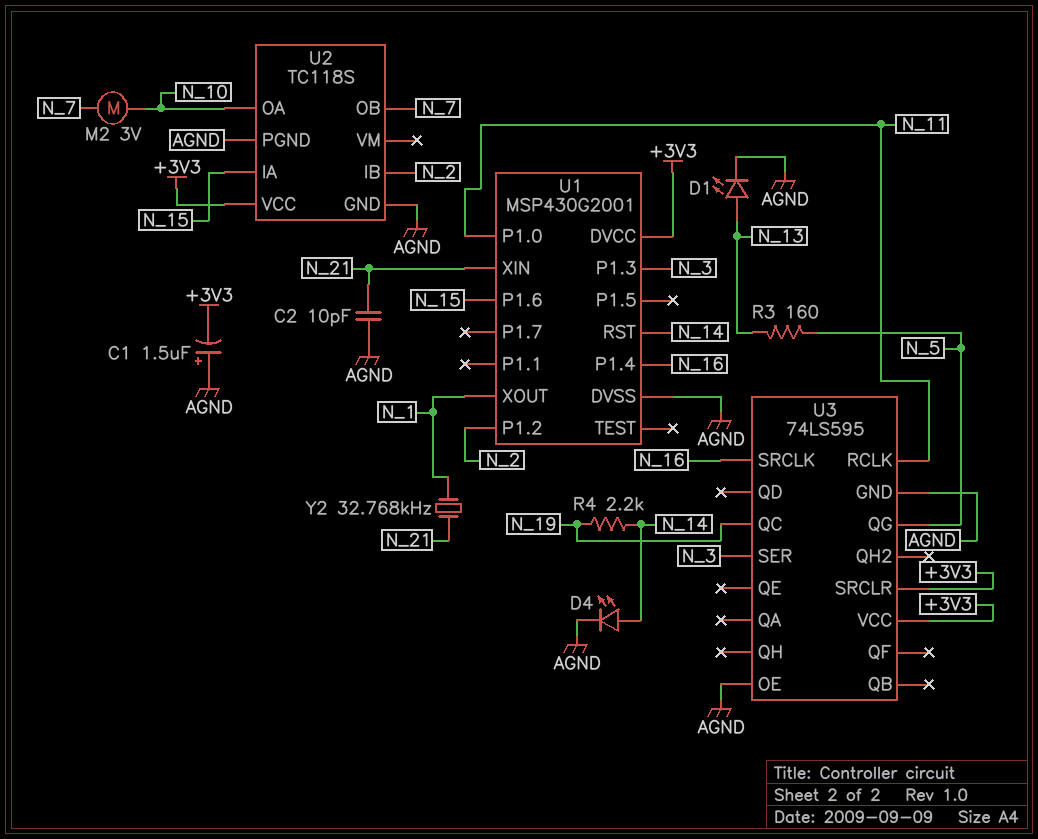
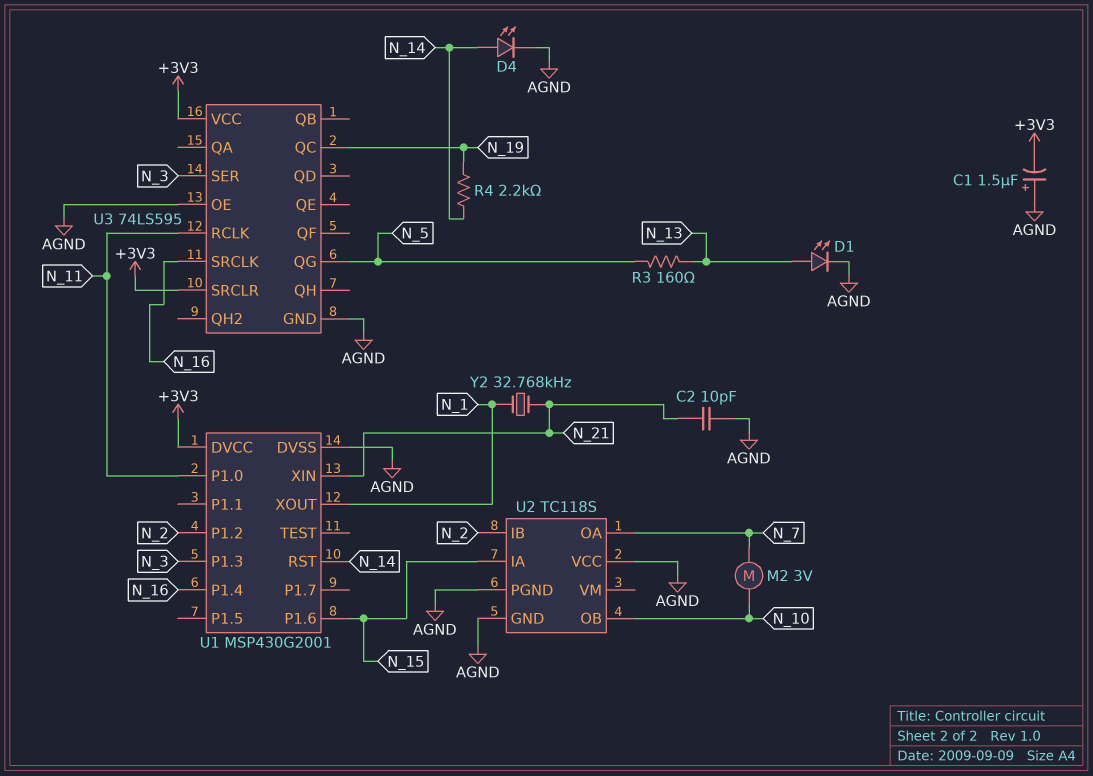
U2 pin OA: N_10 -> N_7
U2 pin OB: N_7 -> N_10
U2 pin VCC: +3V3 -> AGND

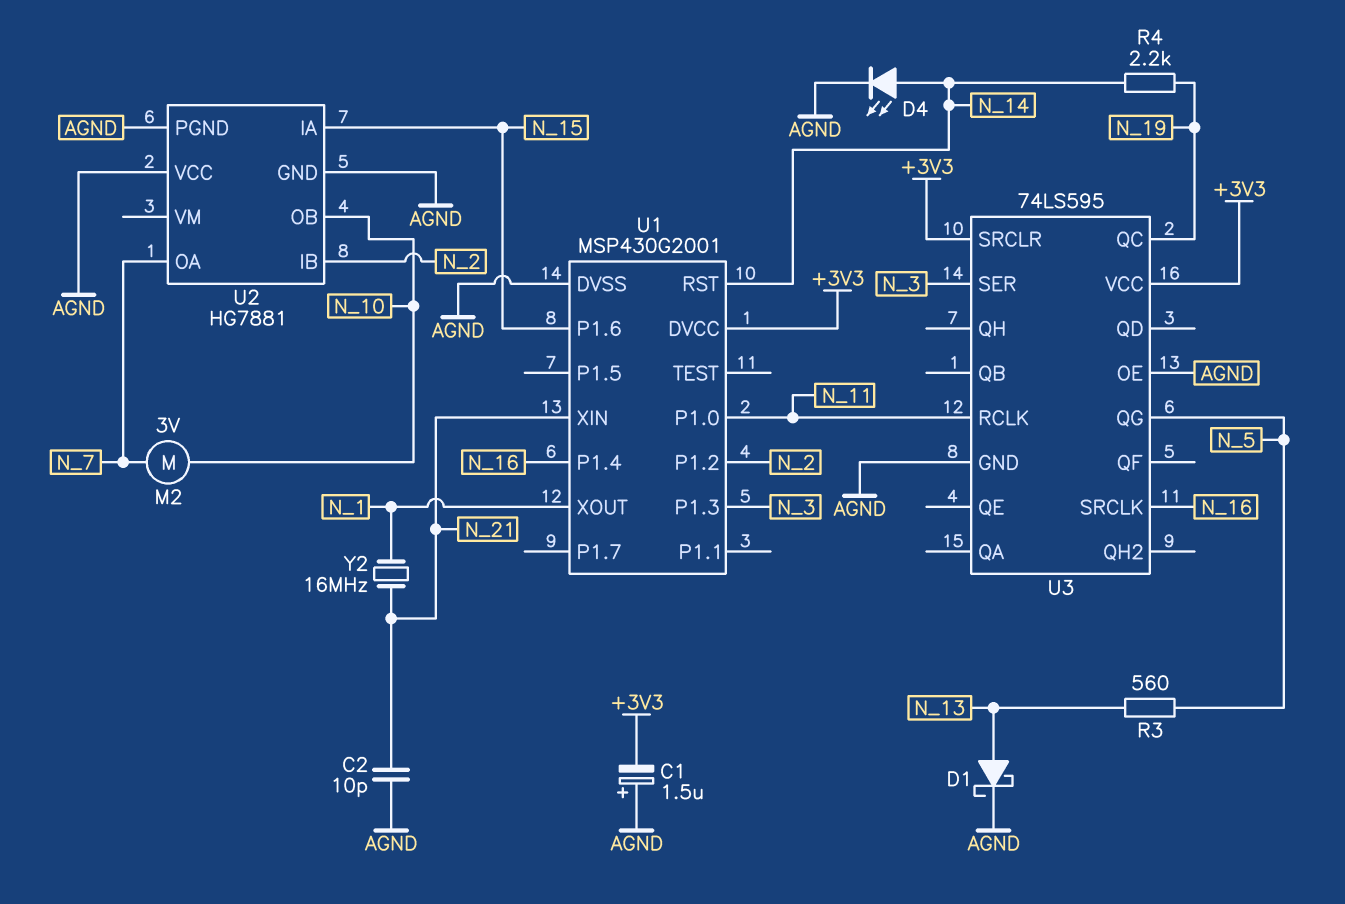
D1: LED (A N_13, K AGND) -> schottky (A N_13, K AGND)
R3: 160 (N_5, N_13) -> 560 (N_5, N_13)
U2: TC118S -> HG7881
Y2: 32.768kHz (N_1, N_21) -> 16MHz (N_1, N_21)

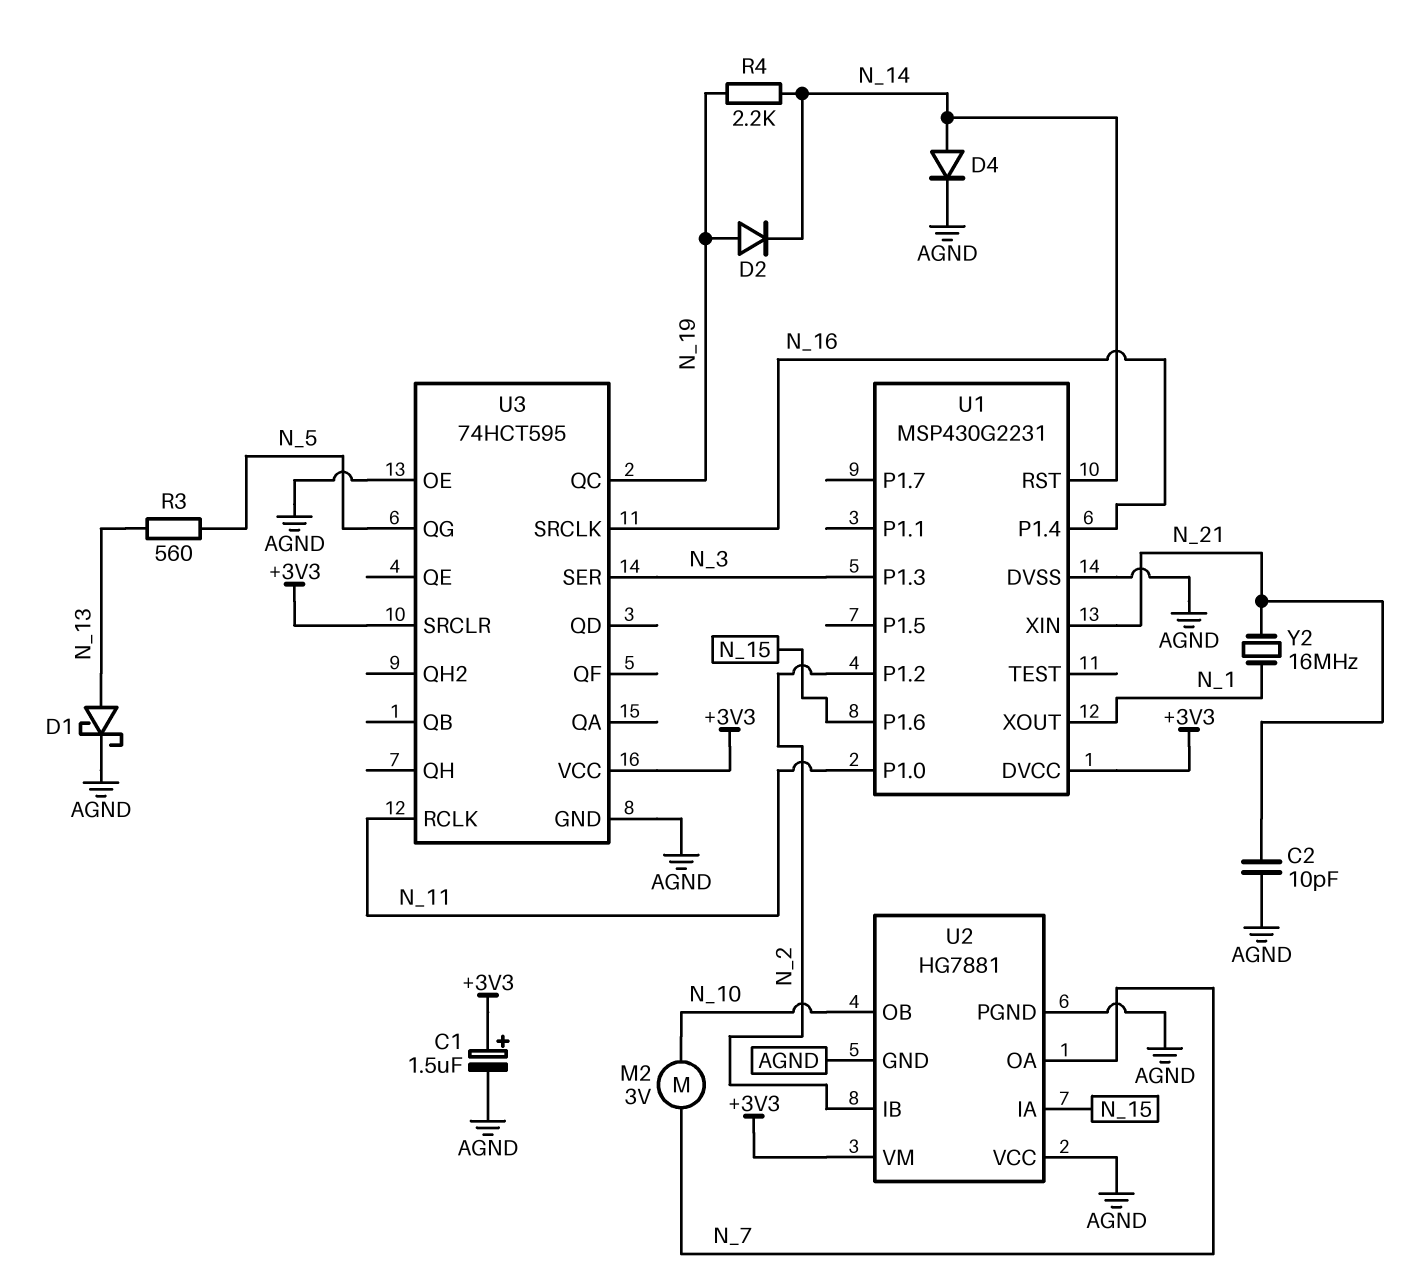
C1: 1.5uF (plus AGND, minus +3V3) -> 1.5uF (plus +3V3, minus AGND)
D2: none -> diode (A N_19, K N_14)
D4: LED (A N_14, K AGND) -> diode (A N_14, K AGND)
U1: MSP430G2001 -> MSP430G2231
U2 pin VM: none -> +3V3
U3: 74LS595 -> 74HCT595

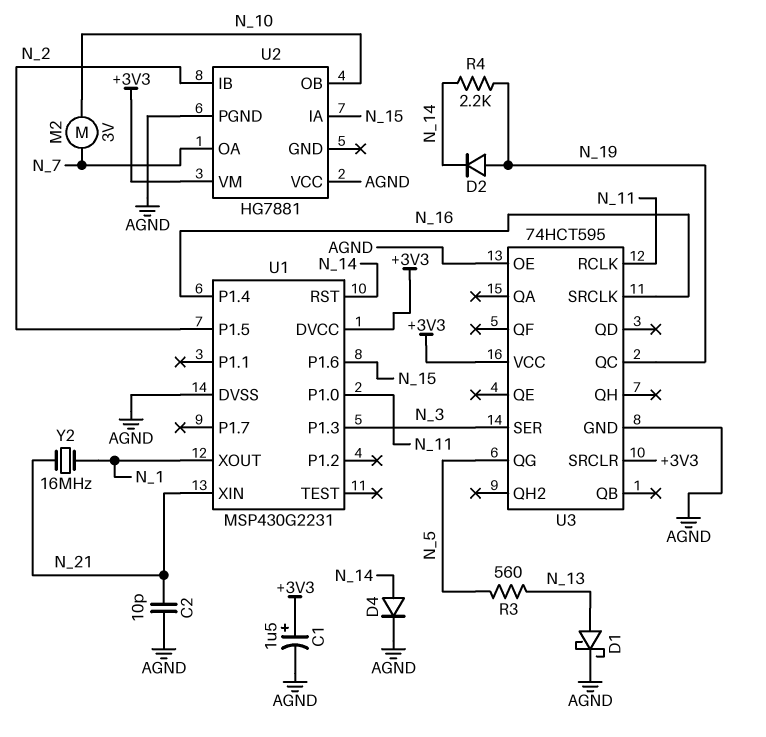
U1 pin P1.2: N_2 -> none
U1 pin P1.5: none -> N_2
U2 pin GND: AGND -> none

